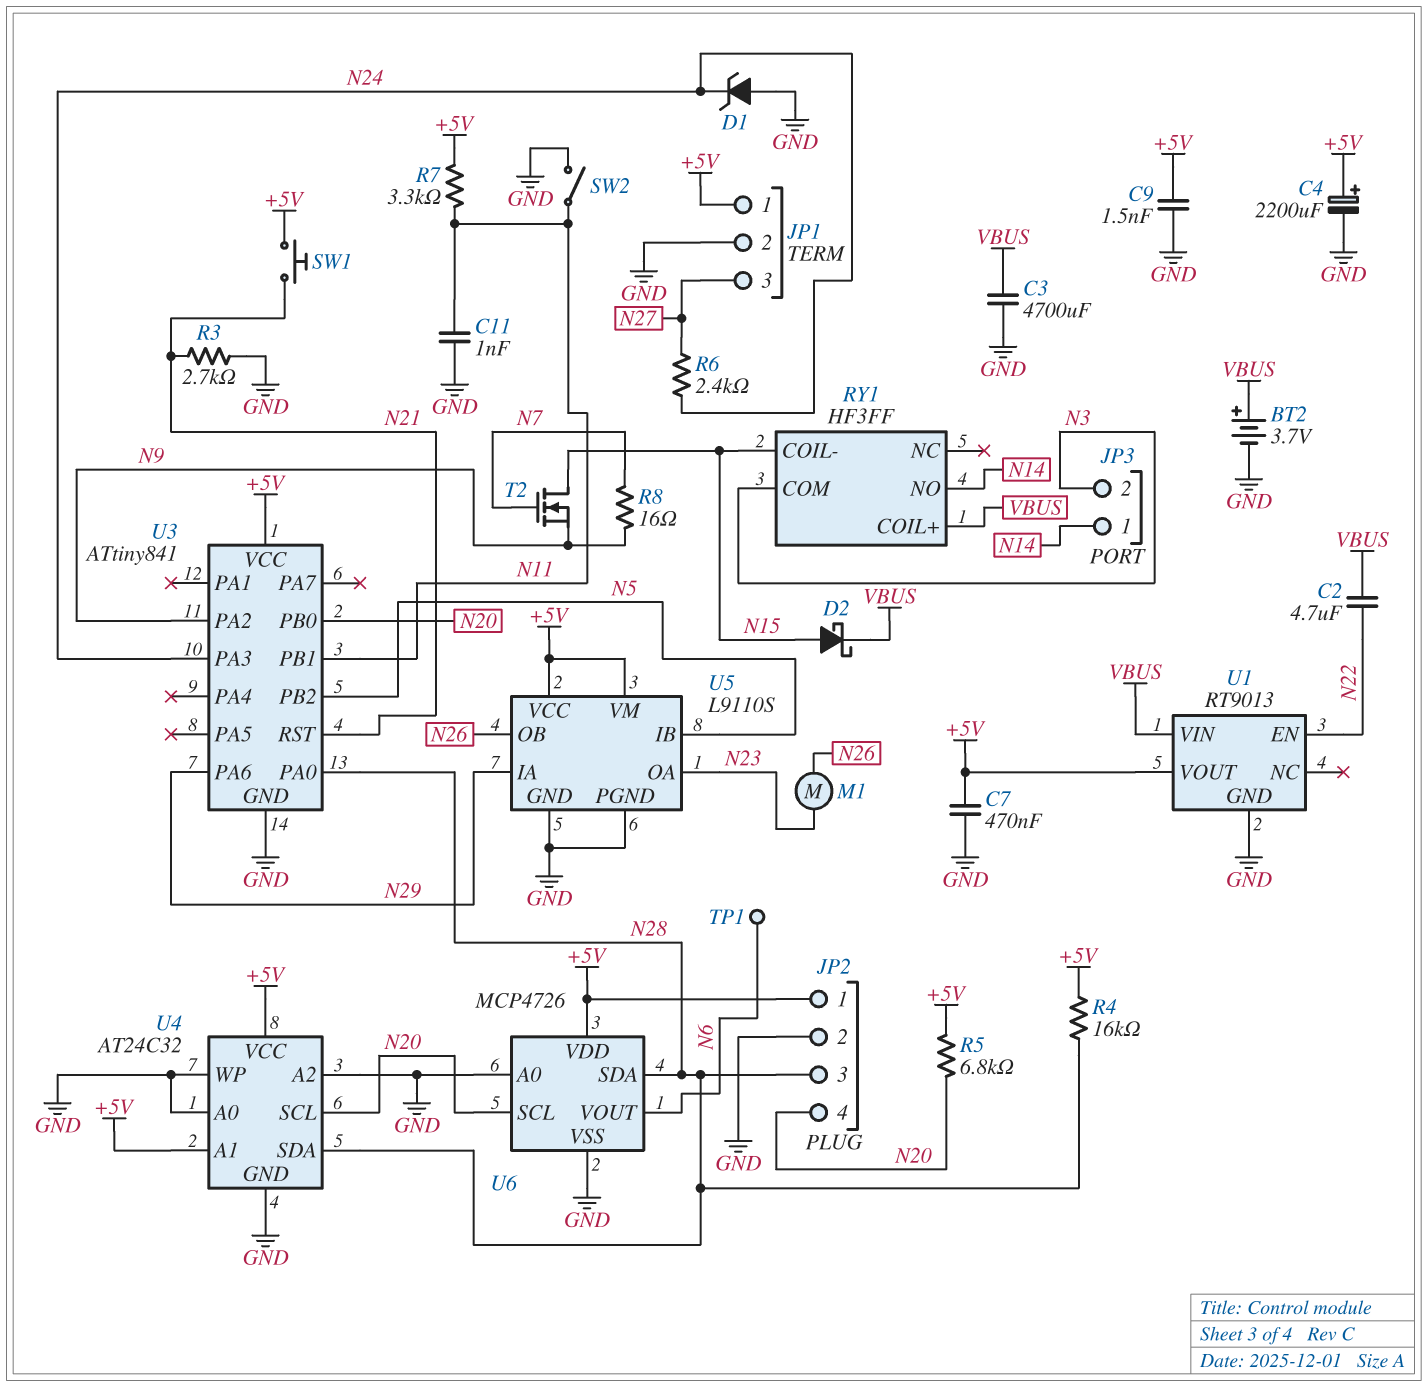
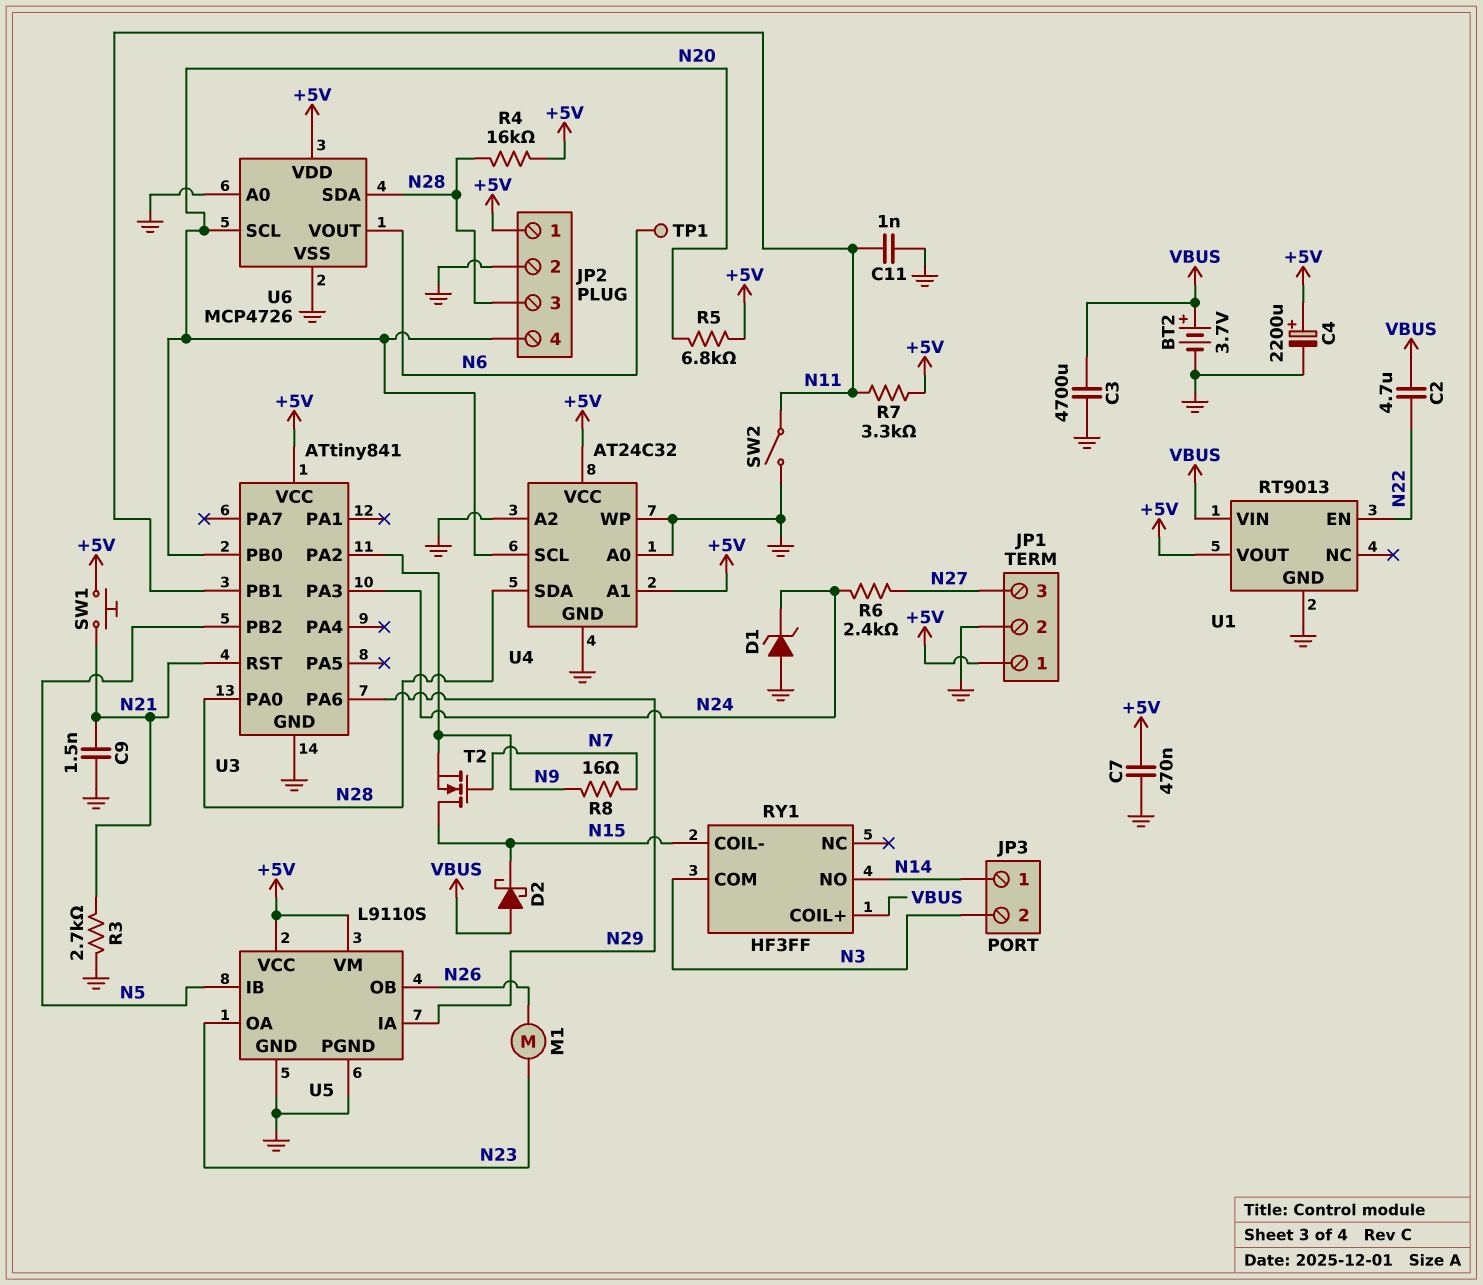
C9: 1.5nF (+5V, GND) -> 1.5nF (GND, N21)
D2: schottky (A N15, K VBUS) -> schottky (A VBUS, K N15)

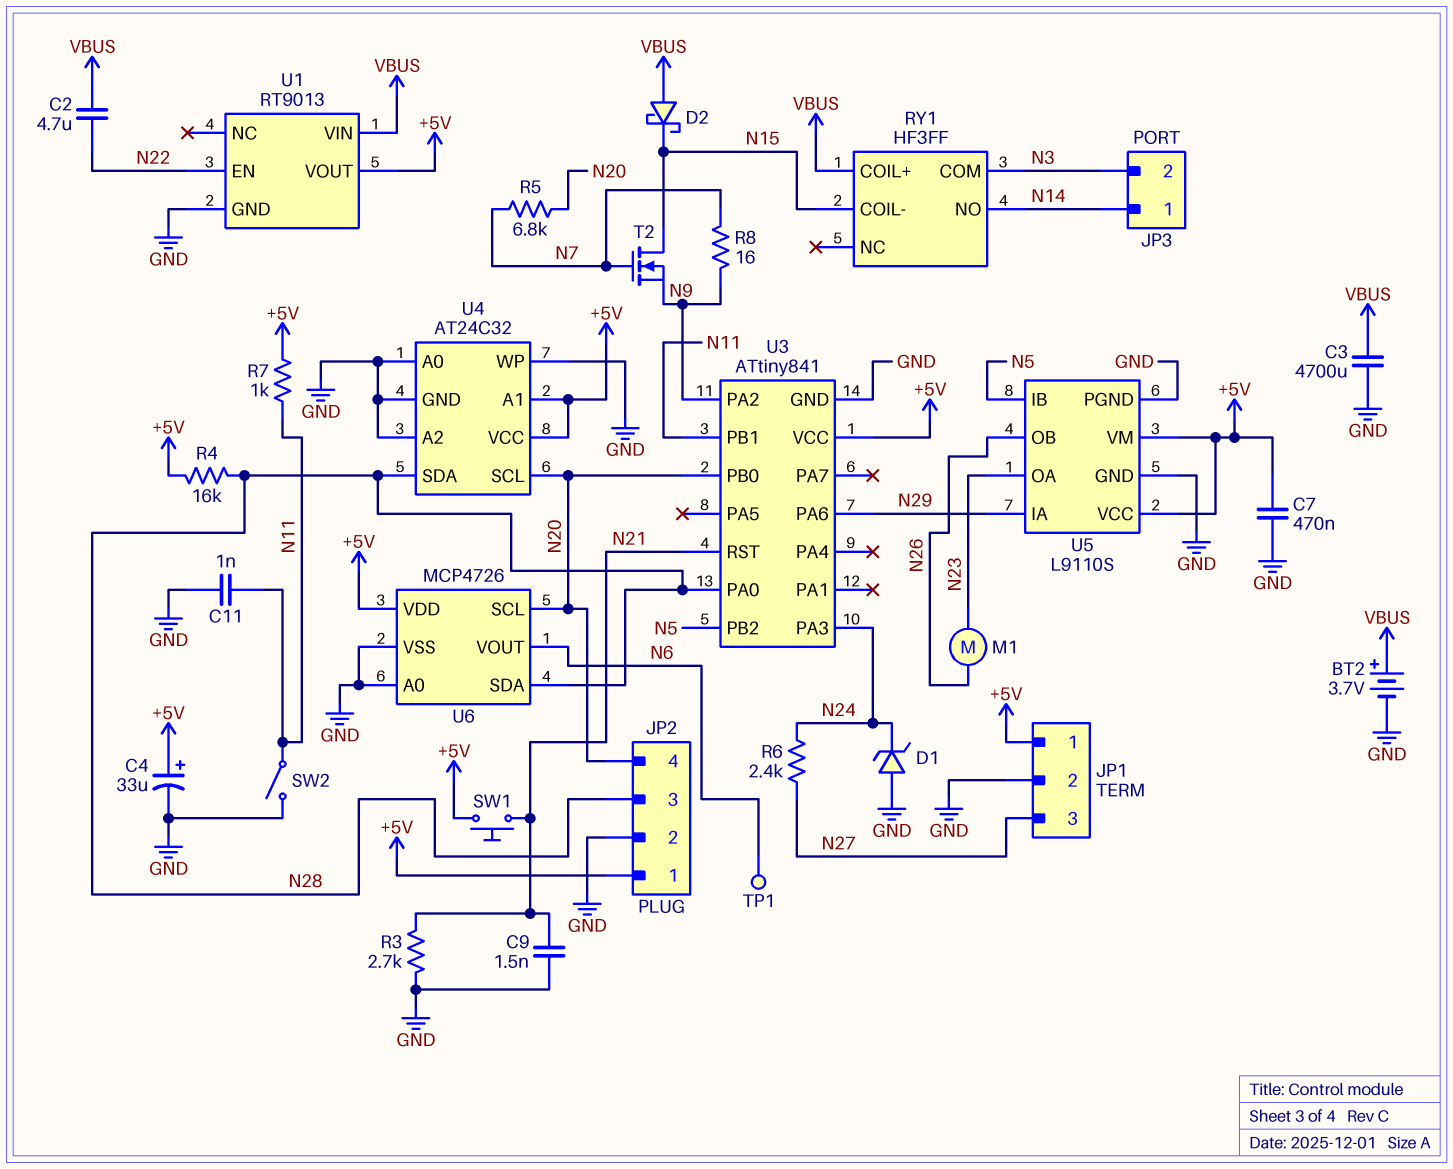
C4: 2200uF (plus +5V, minus GND) -> 33uF (plus +5V, minus GND)
R5: 6.8k (+5V, N20) -> 6.8k (N7, N20)
R7: 3.3k (+5V, N11) -> 1k (+5V, N11)

